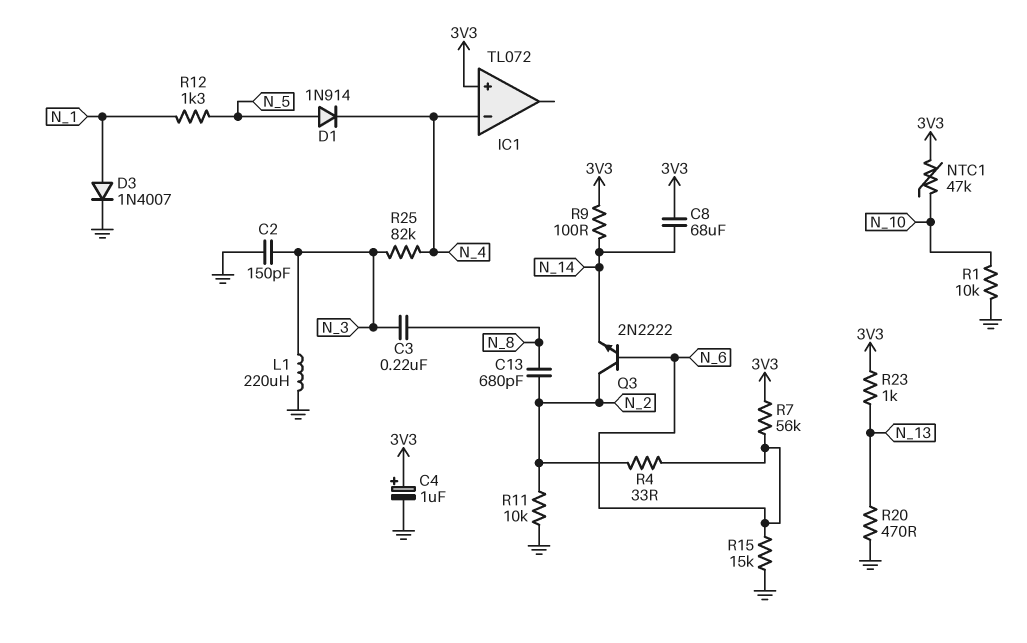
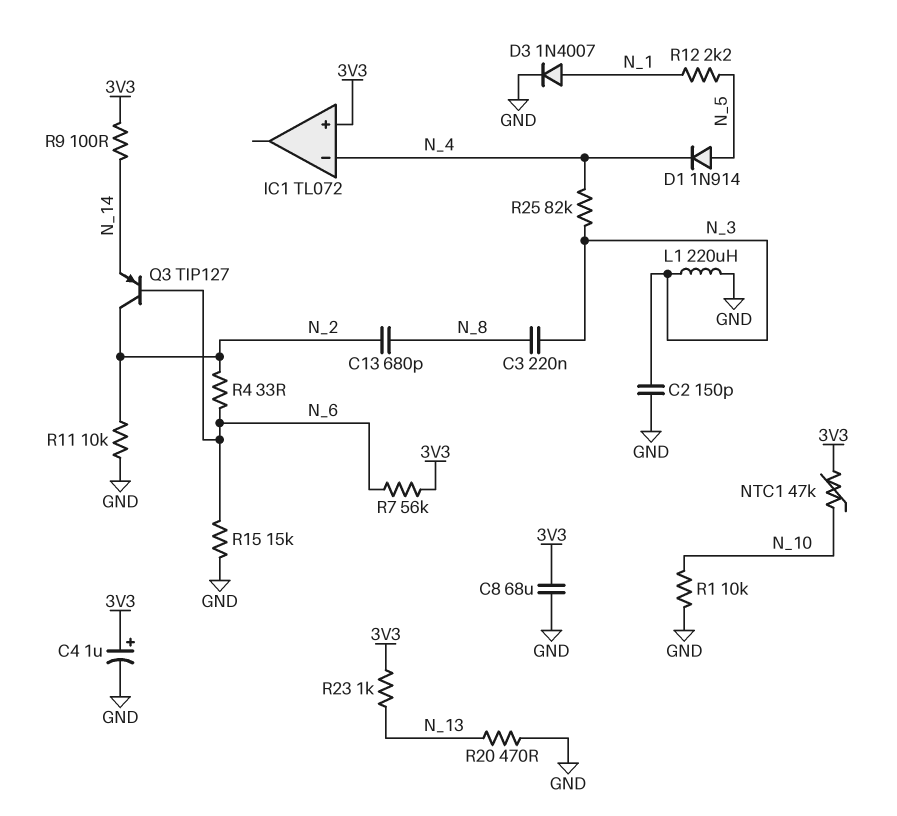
C8: 68uF (3V3, N_14) -> 68uF (3V3, GND)
Q3: NPN 2N2222 (B N_6, C N_2, E N_14) -> PNP TIP127 (B N_6, C N_2, E N_14)
R12: 1.3k (N_1, N_5) -> 2.2k (N_1, N_5)

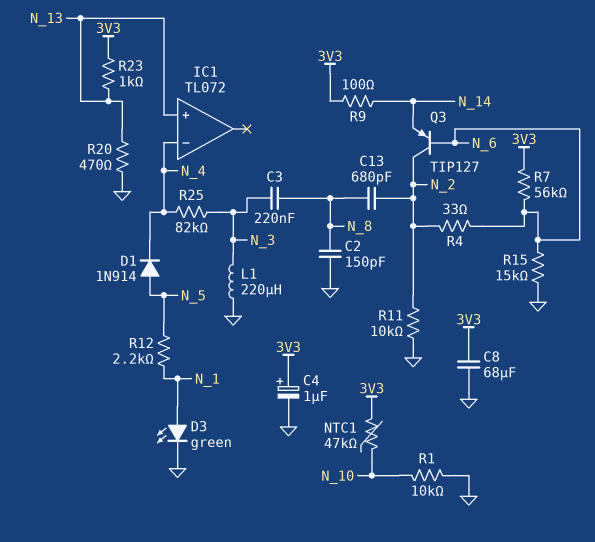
C2: 150pF (GND, N_3) -> 150pF (GND, N_8)
D3: diode 1N4007 (A N_1, K GND) -> LED green (A N_1, K GND)
IC1 pin in+: 3V3 -> N_13

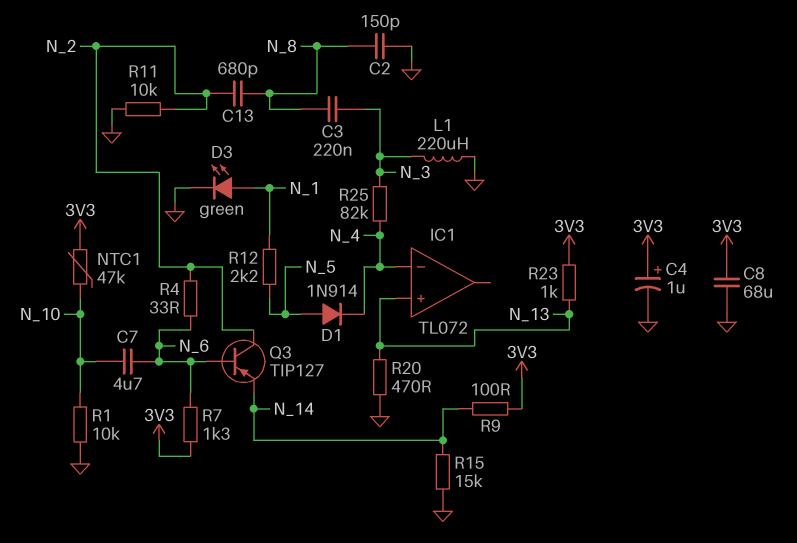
C7: none -> 4.7uF (N_6, N_10)
R7: 56k (3V3, N_6) -> 1.3k (3V3, N_6)
R15: 15k (GND, N_6) -> 15k (GND, N_14)

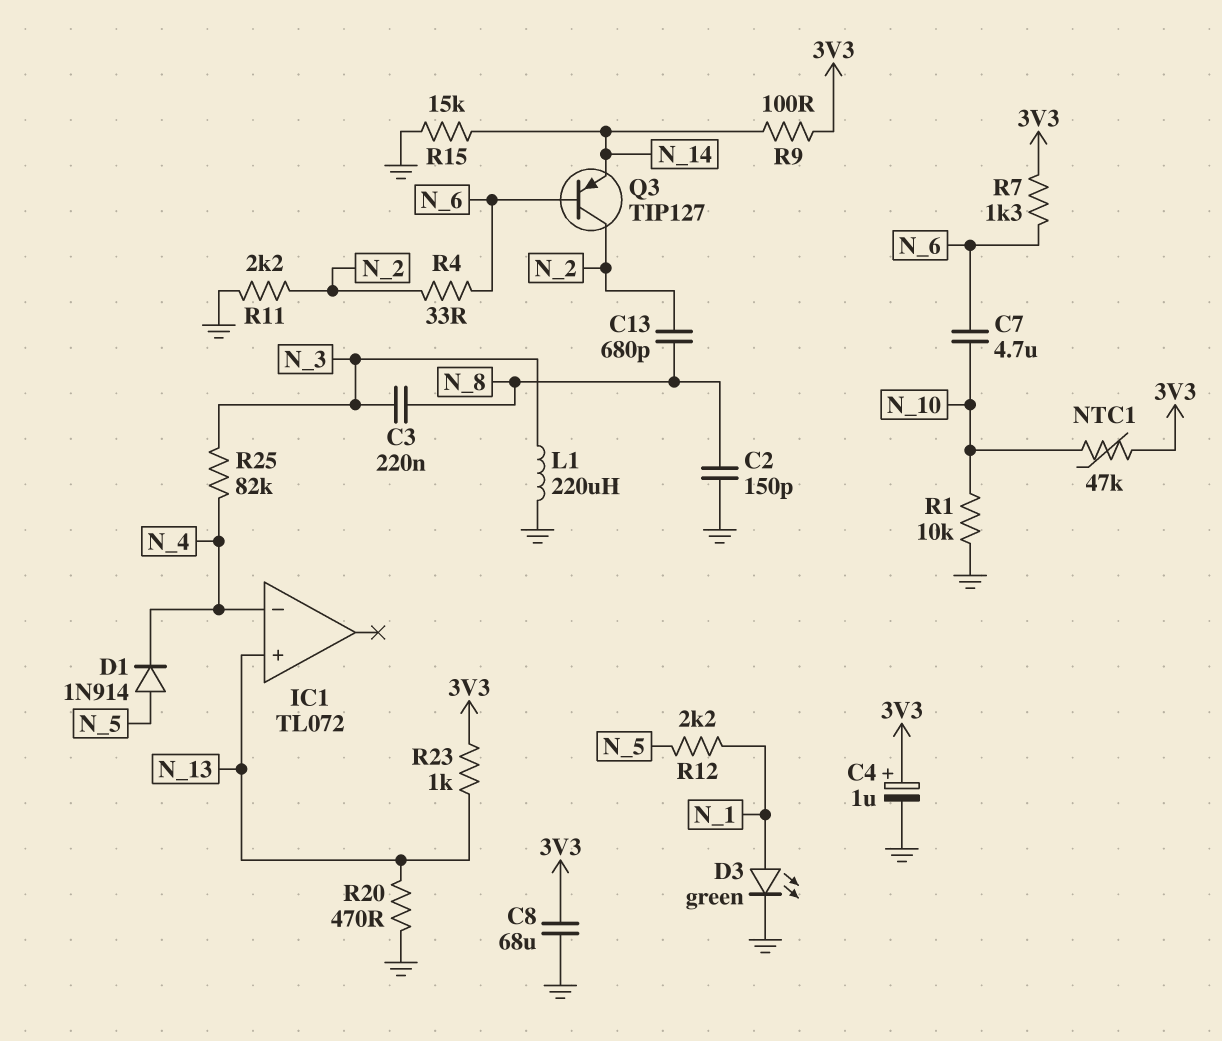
R11: 10k (GND, N_2) -> 2.2k (GND, N_2)

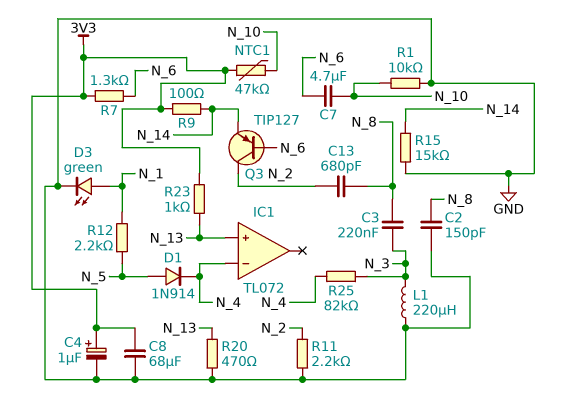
R4: 33 (N_2, N_6) -> none

